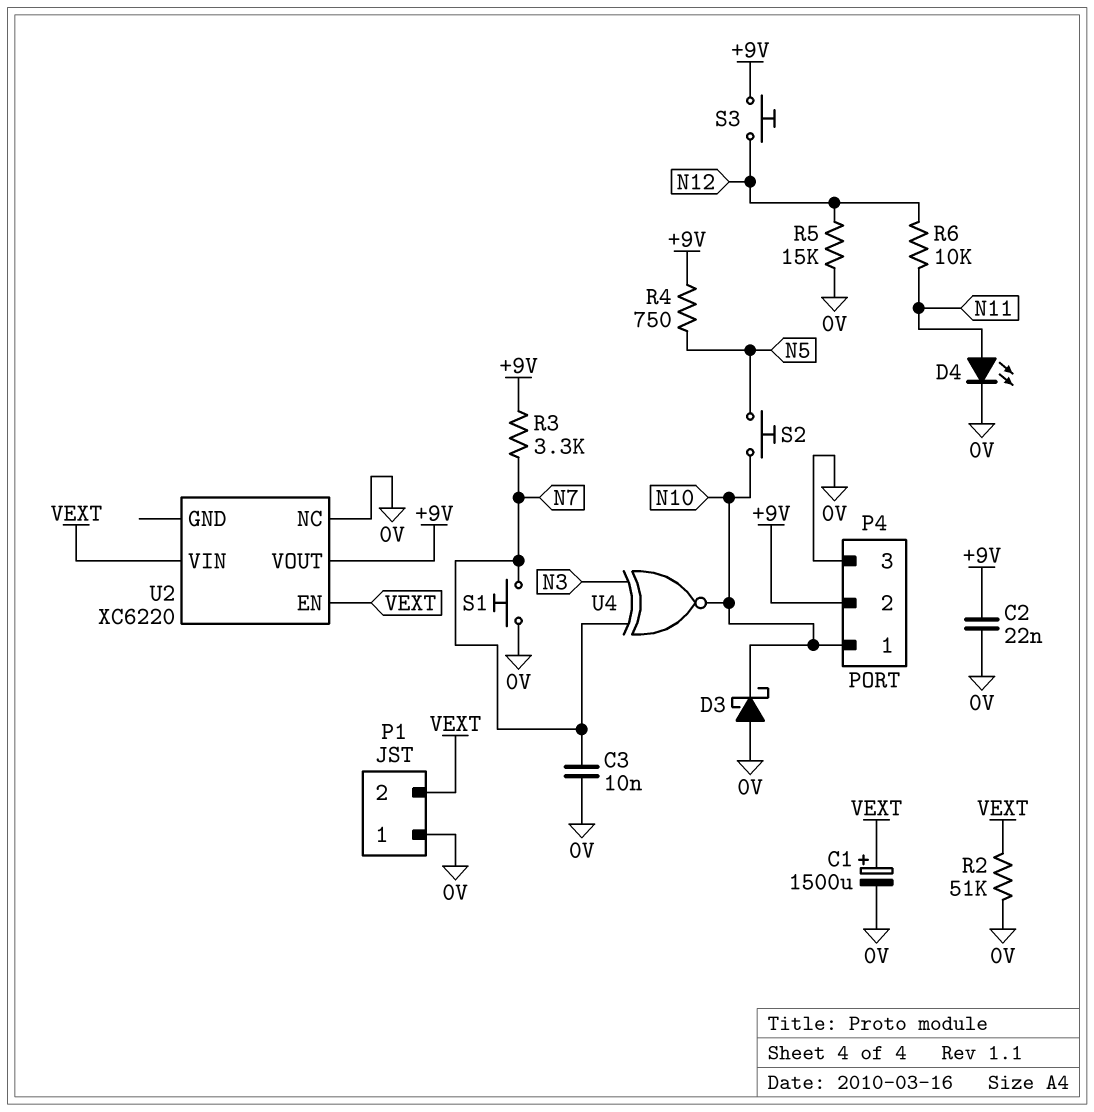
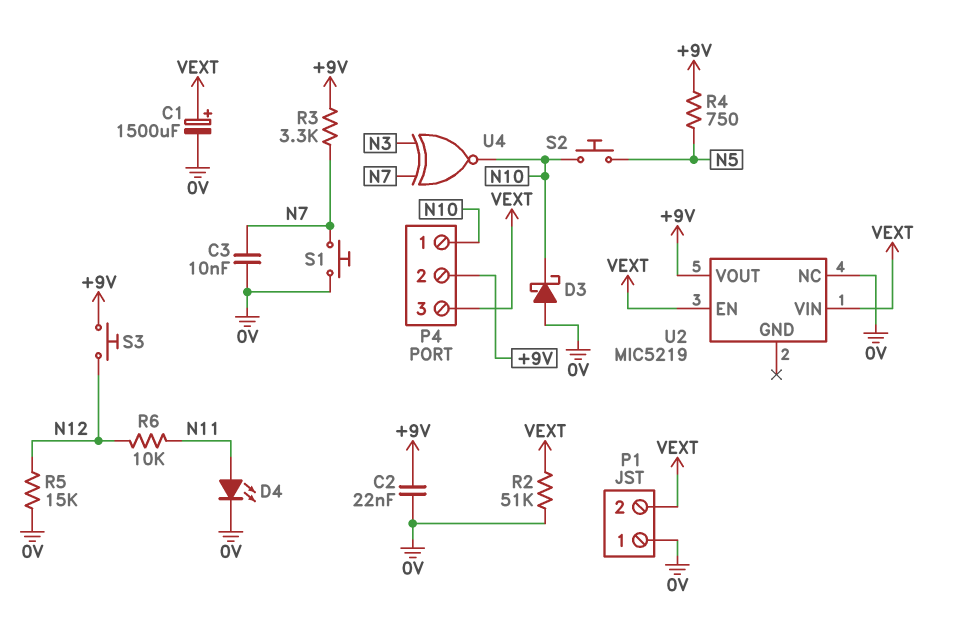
P4 pin 3: 0V -> VEXT
U2: XC6220 -> MIC5219

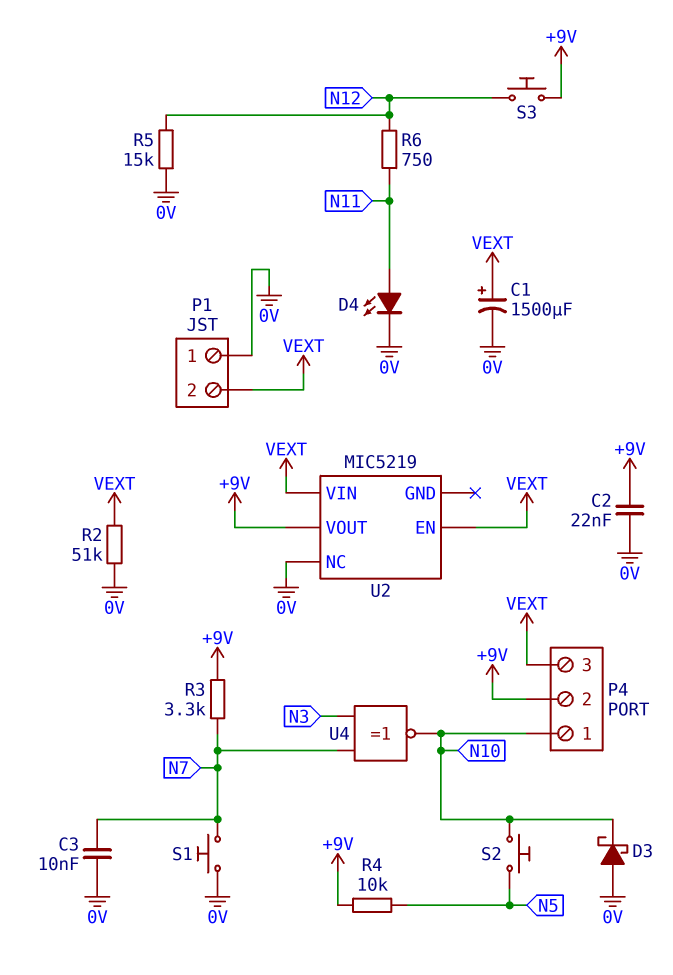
R4: 750 (+9V, N5) -> 10k (+9V, N5)
R6: 10k (N11, N12) -> 750 (N11, N12)

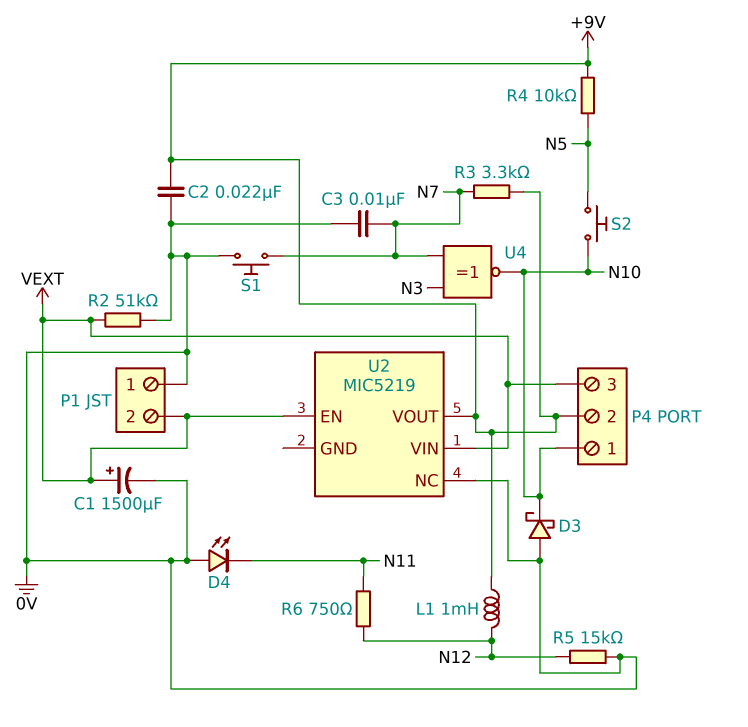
D4: LED (A N11, K 0V) -> LED (A 0V, K N11)
L1: none -> 1mH (+9V, N12)
S3: button (+9V, N12) -> none

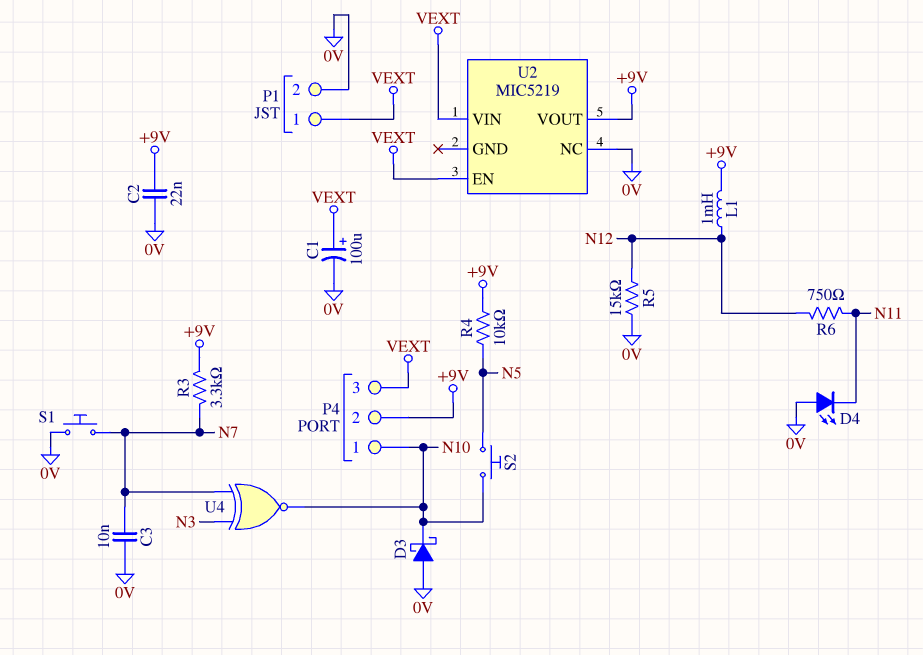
C1: 1500uF (plus VEXT, minus 0V) -> 100uF (plus VEXT, minus 0V)
P1 pin 1: 0V -> VEXT
P1 pin 2: VEXT -> 0V
R2: 51k (0V, VEXT) -> none

